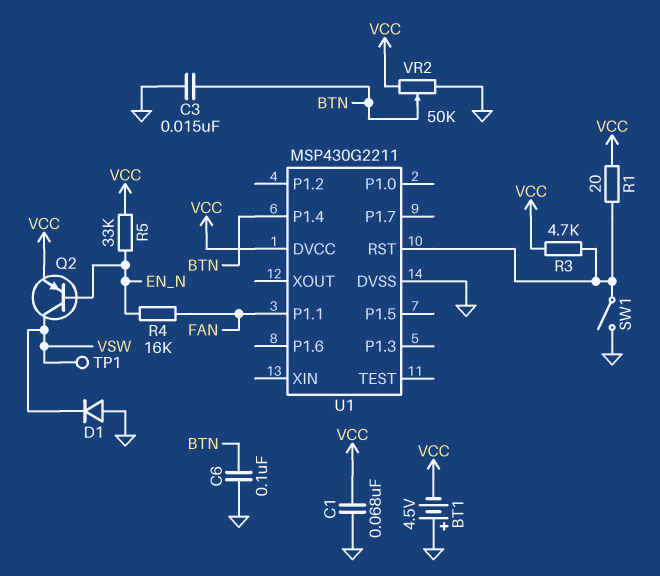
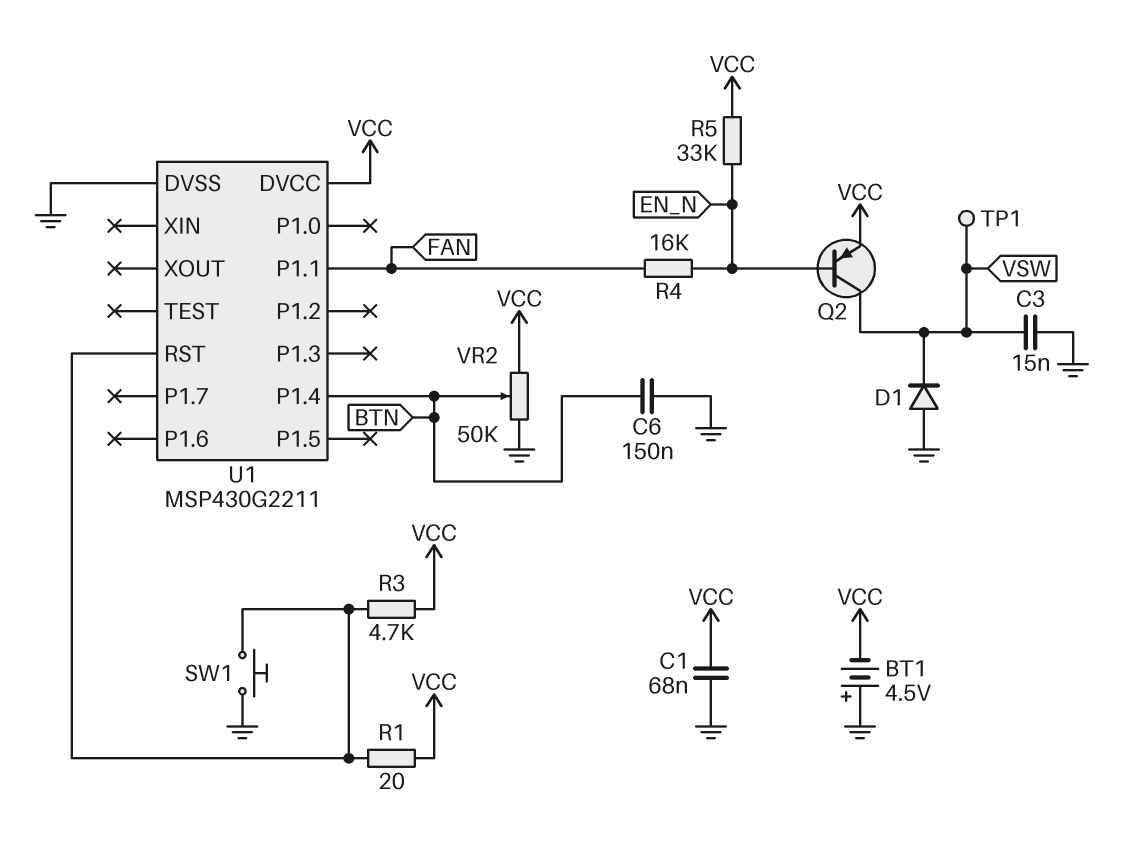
C3: 15nF (BTN, GND) -> 15nF (GND, VSW)
C6: 100nF (BTN, GND) -> 150nF (BTN, GND)
SW1: switch (GND, U1/RST) -> button (GND, U1/RST)

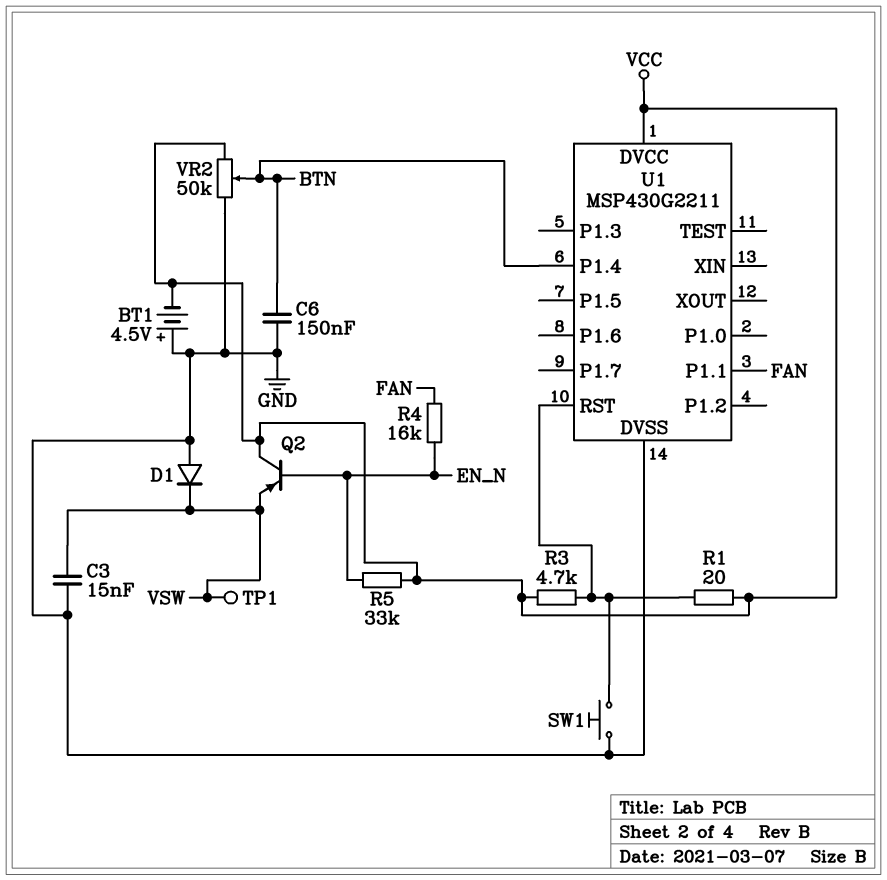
C1: 68nF (GND, VCC) -> none
Q2: PNP (B EN_N, C VSW, E VCC) -> PNP (B EN_N, C VCC, E VSW)

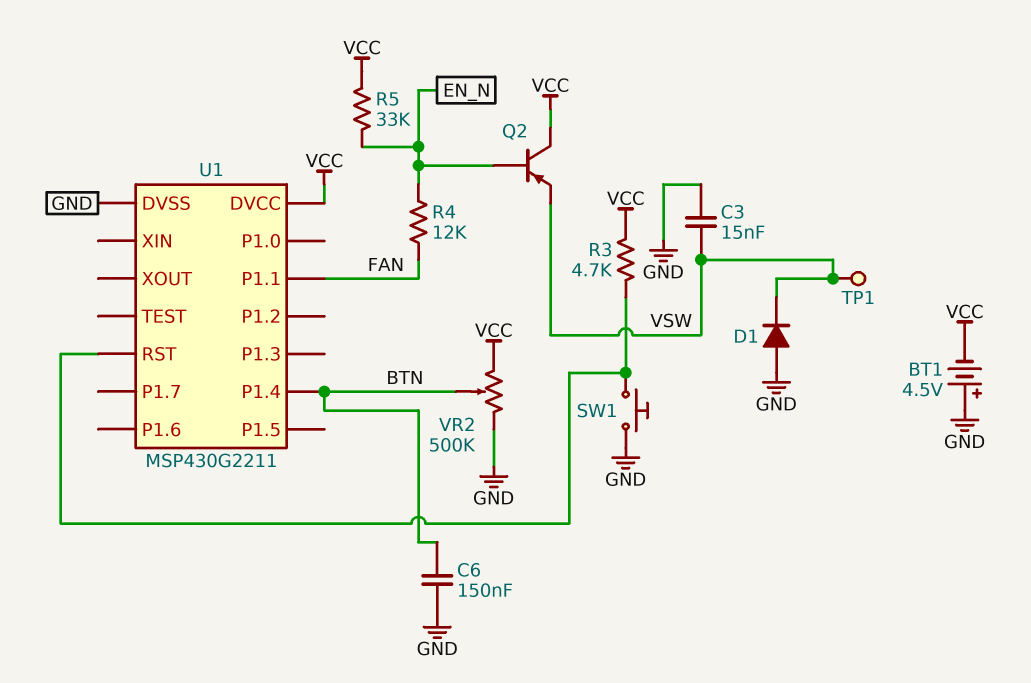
R1: 20 (U1/RST, VCC) -> none
R4: 16k (EN_N, FAN) -> 12k (EN_N, FAN)
VR2: 50k (GND, VCC, wiper BTN) -> 500k (GND, VCC, wiper BTN)

